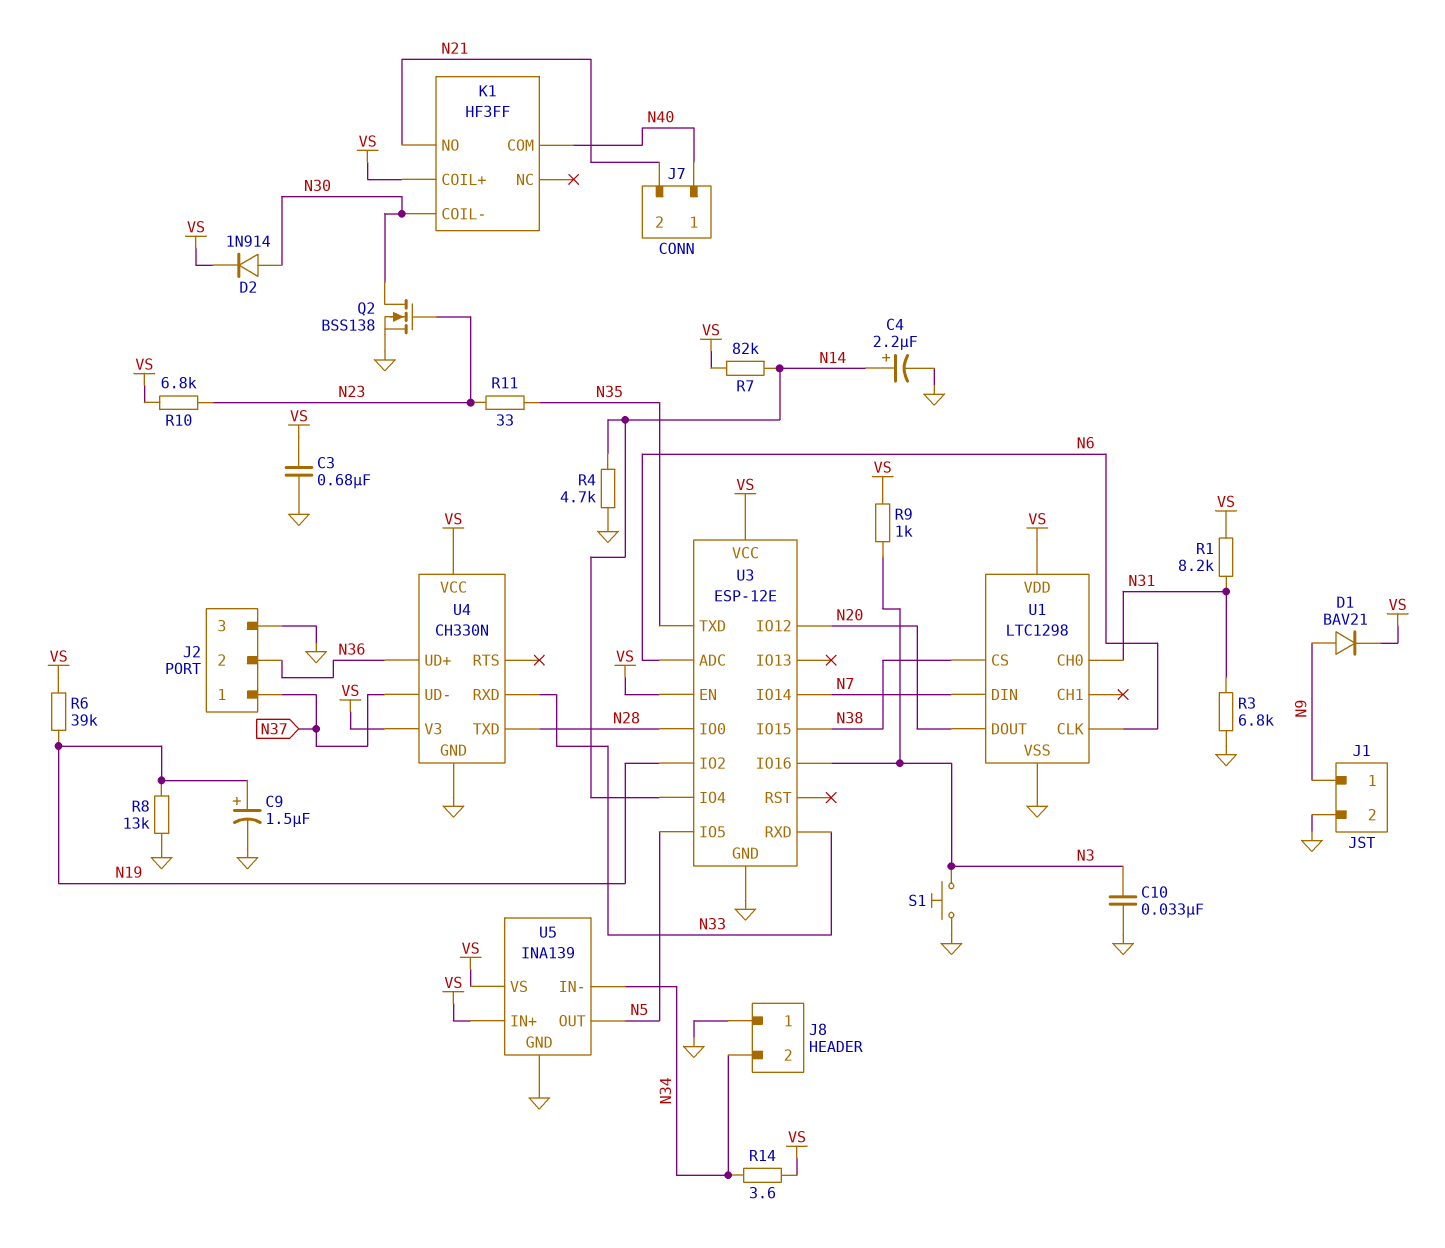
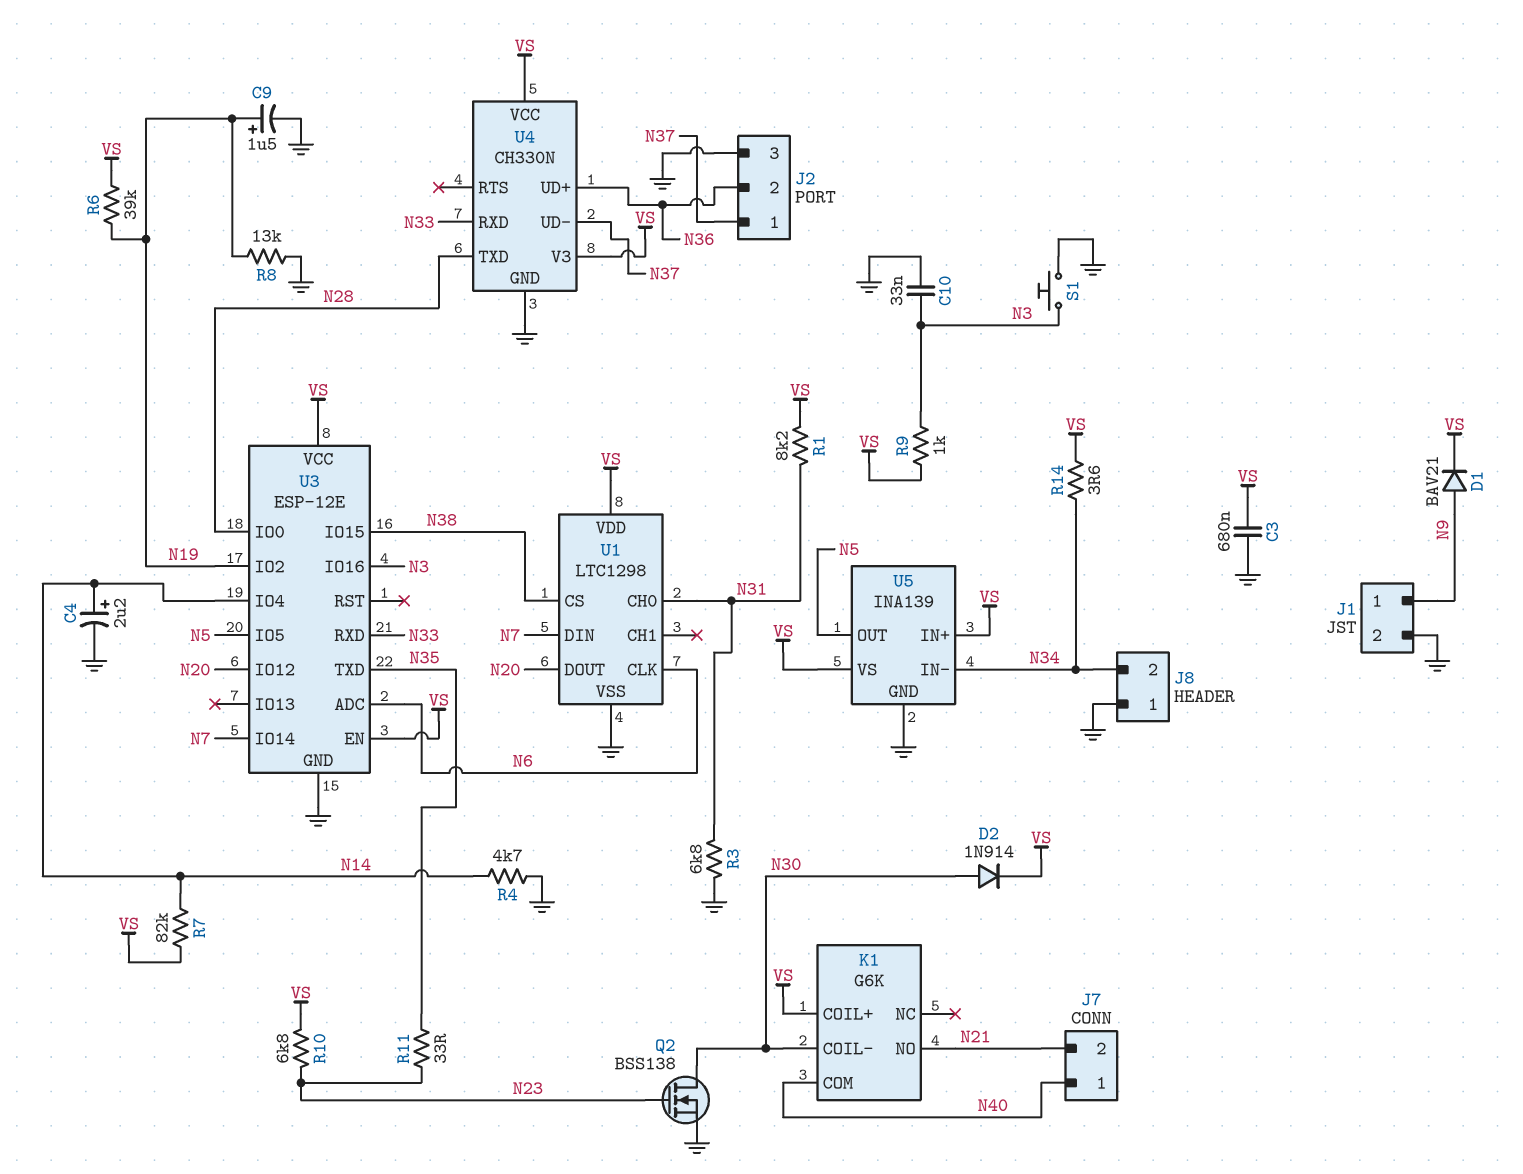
K1: HF3FF -> G6K

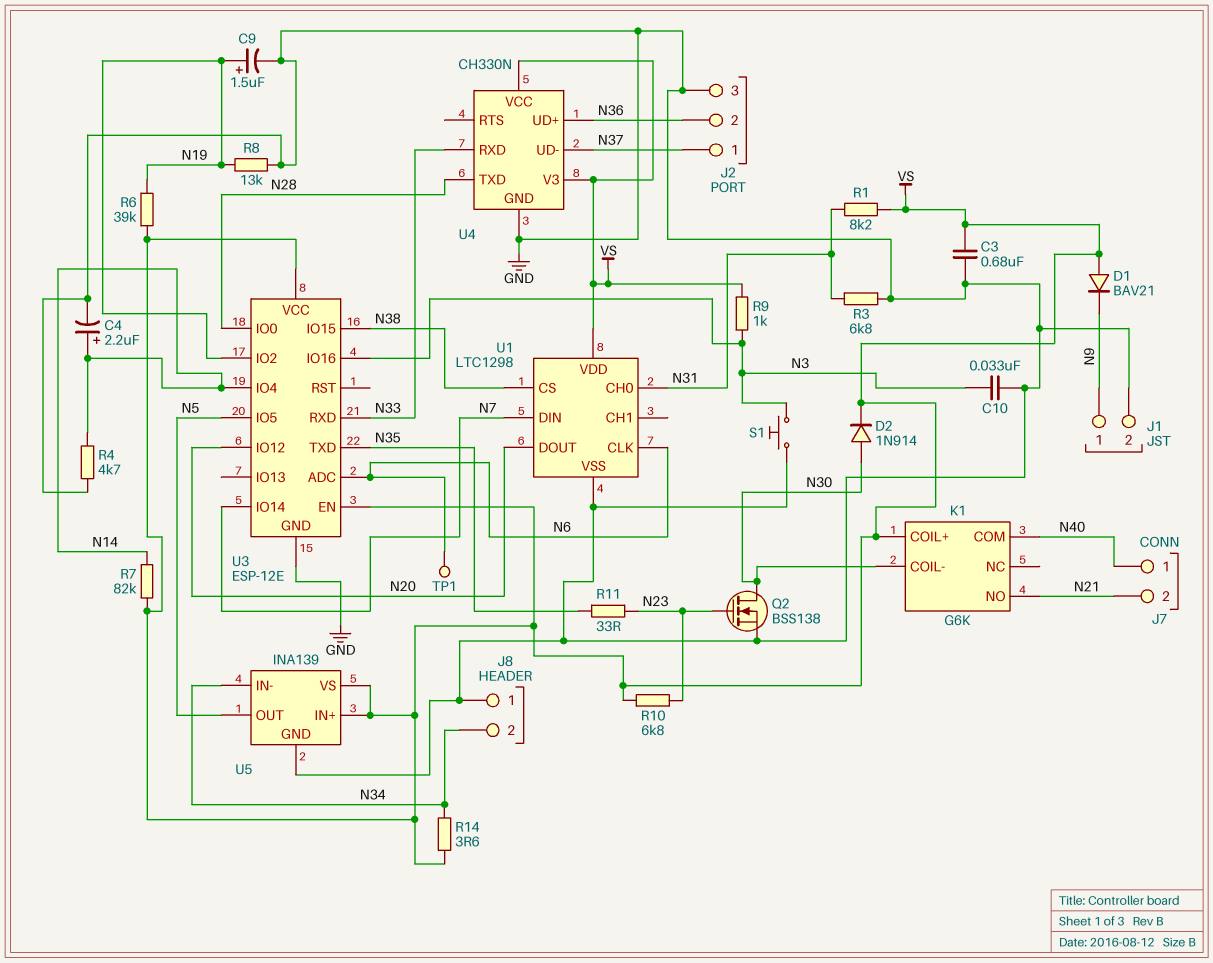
D1: diode BAV21 (A N9, K VS) -> diode BAV21 (A VS, K N9)
TP1: none -> test point (N6)

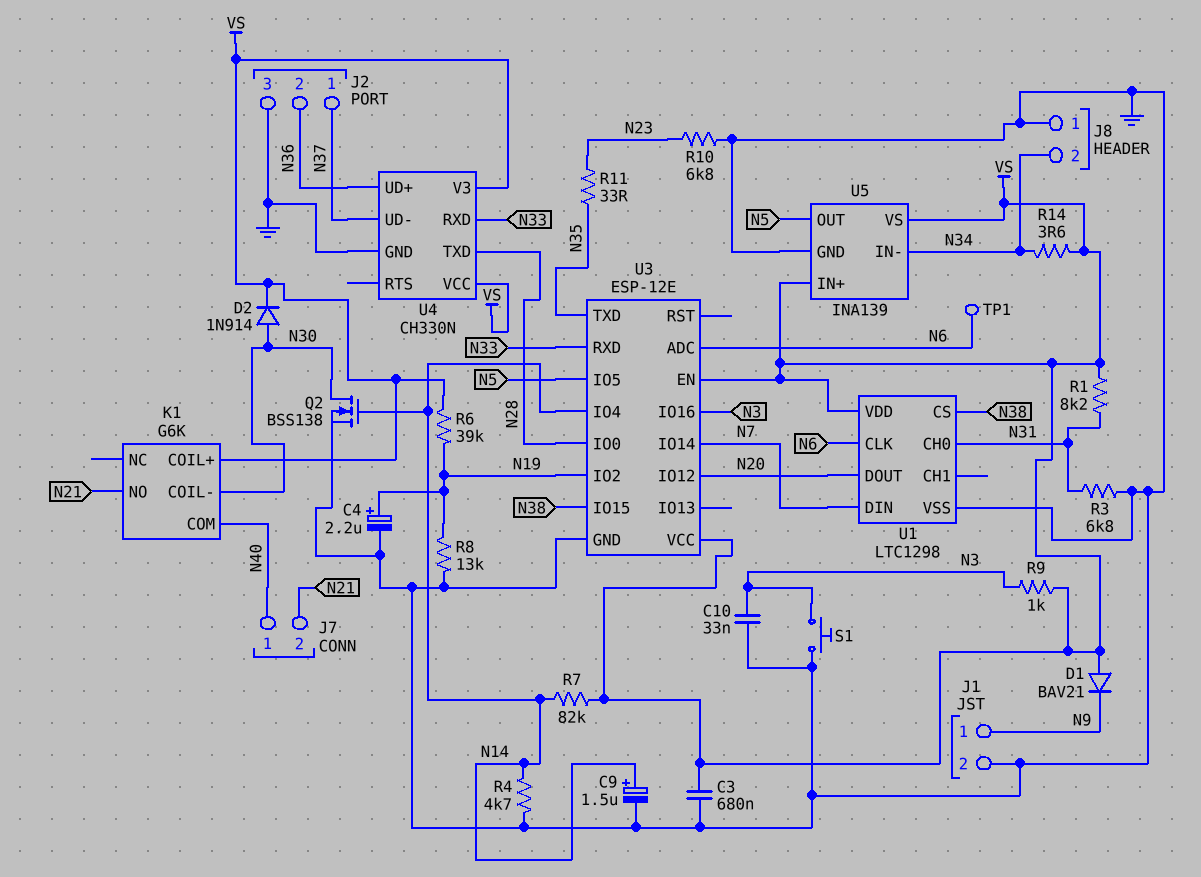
C4: 2.2uF (plus N14, minus GND) -> 2.2uF (plus N19, minus GND)
C9: 1.5uF (plus N19, minus GND) -> 1.5uF (plus N14, minus GND)
Q2: NMOS BSS138 (G N23, D N30, S GND) -> NMOS BSS138 (G N14, D N30, S GND)
R10: 6.8k (N23, VS) -> 6.8k (GND, N23)

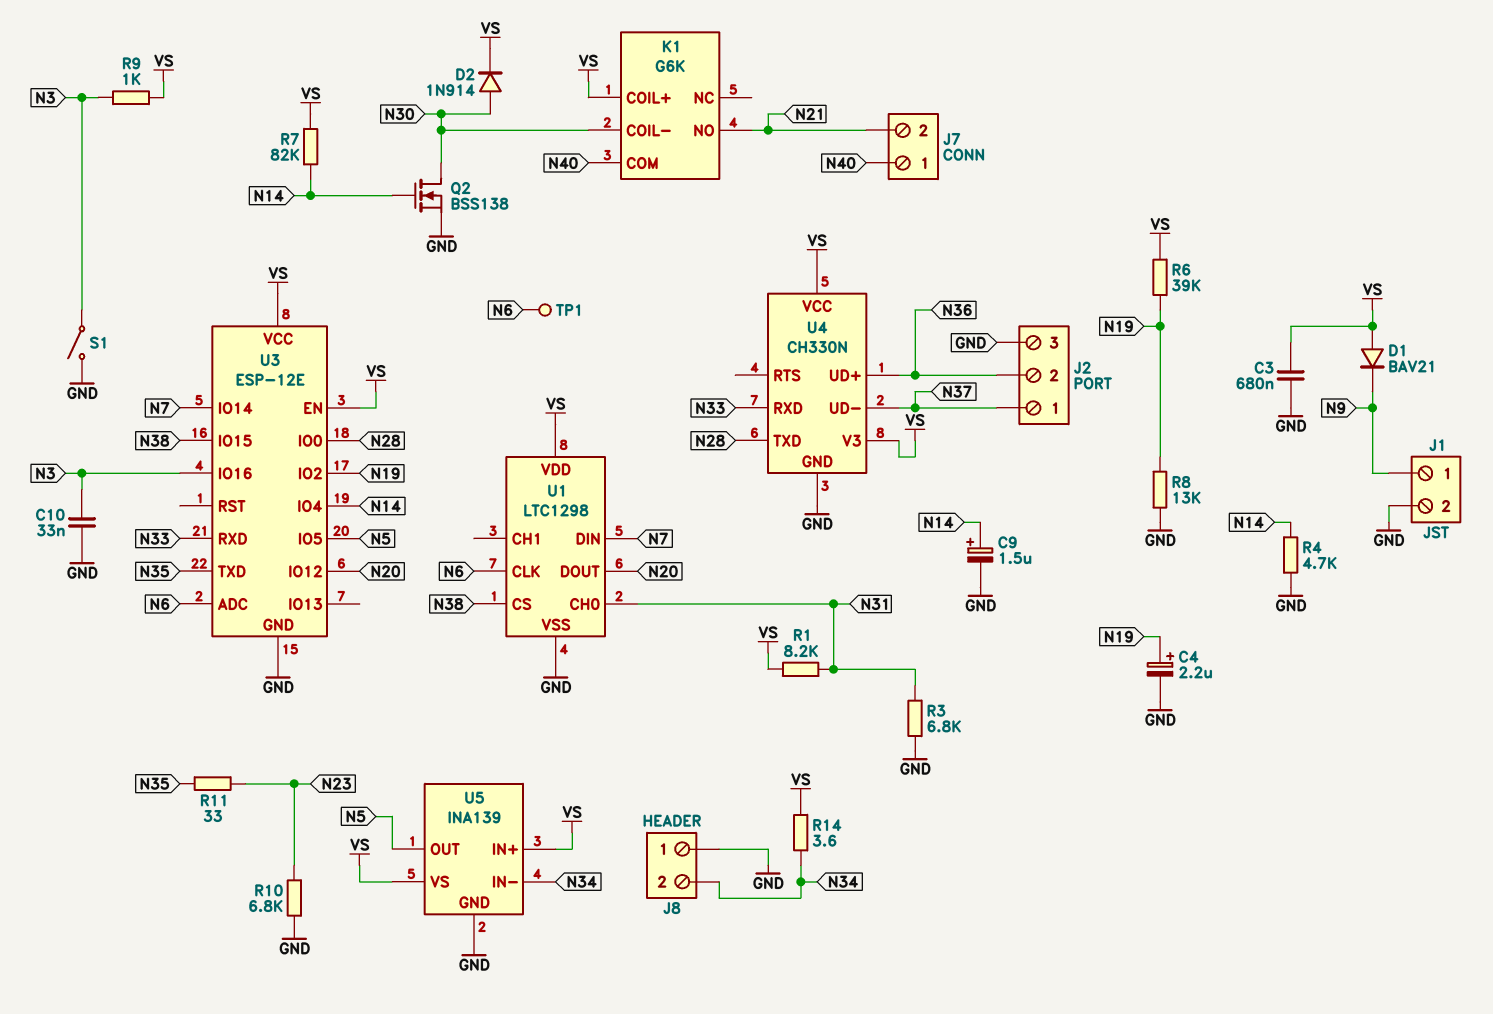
S1: button (GND, N3) -> switch (GND, N3)

